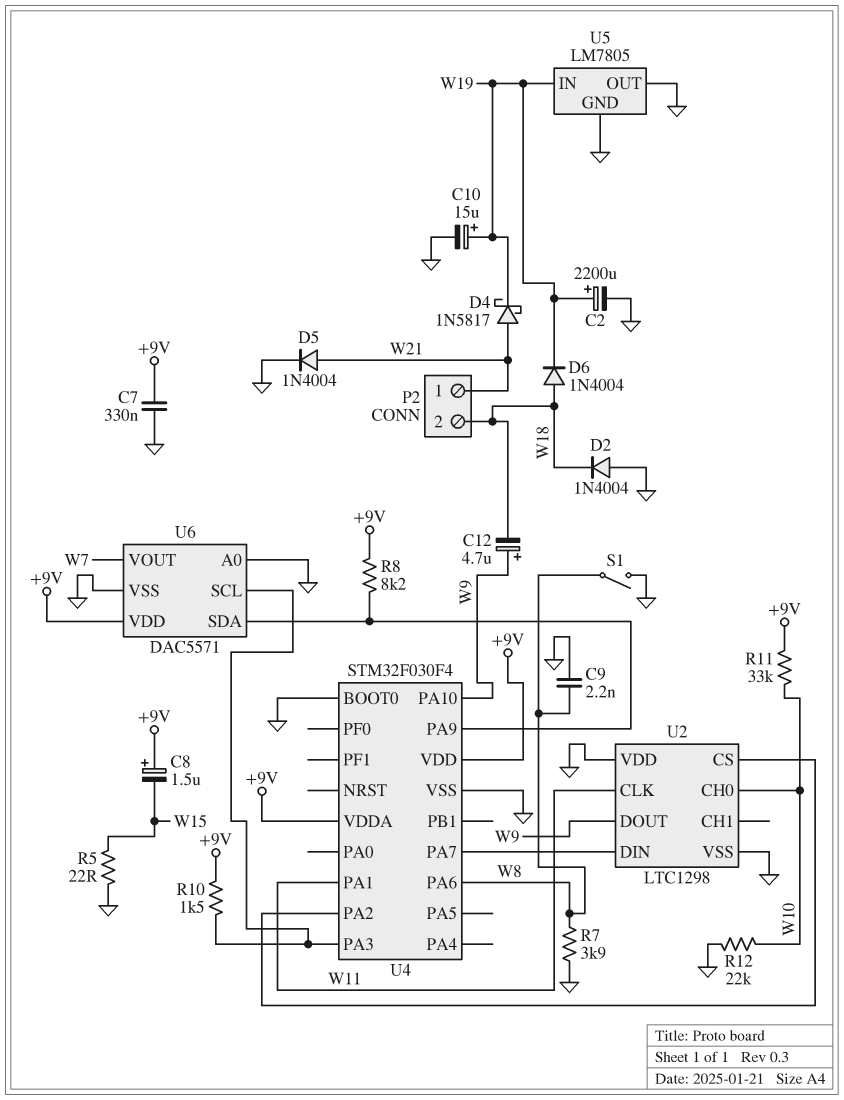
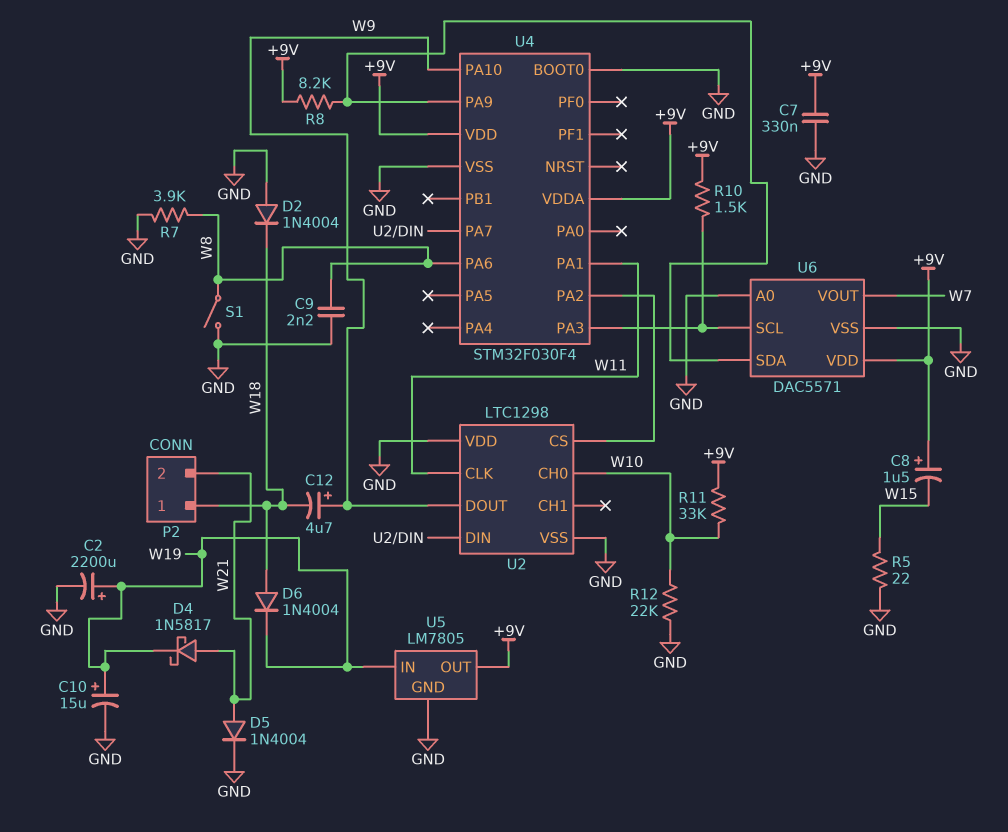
P2 pin 1: W21 -> W18
P2 pin 2: W18 -> W21
U5 pin OUT: GND -> +9V

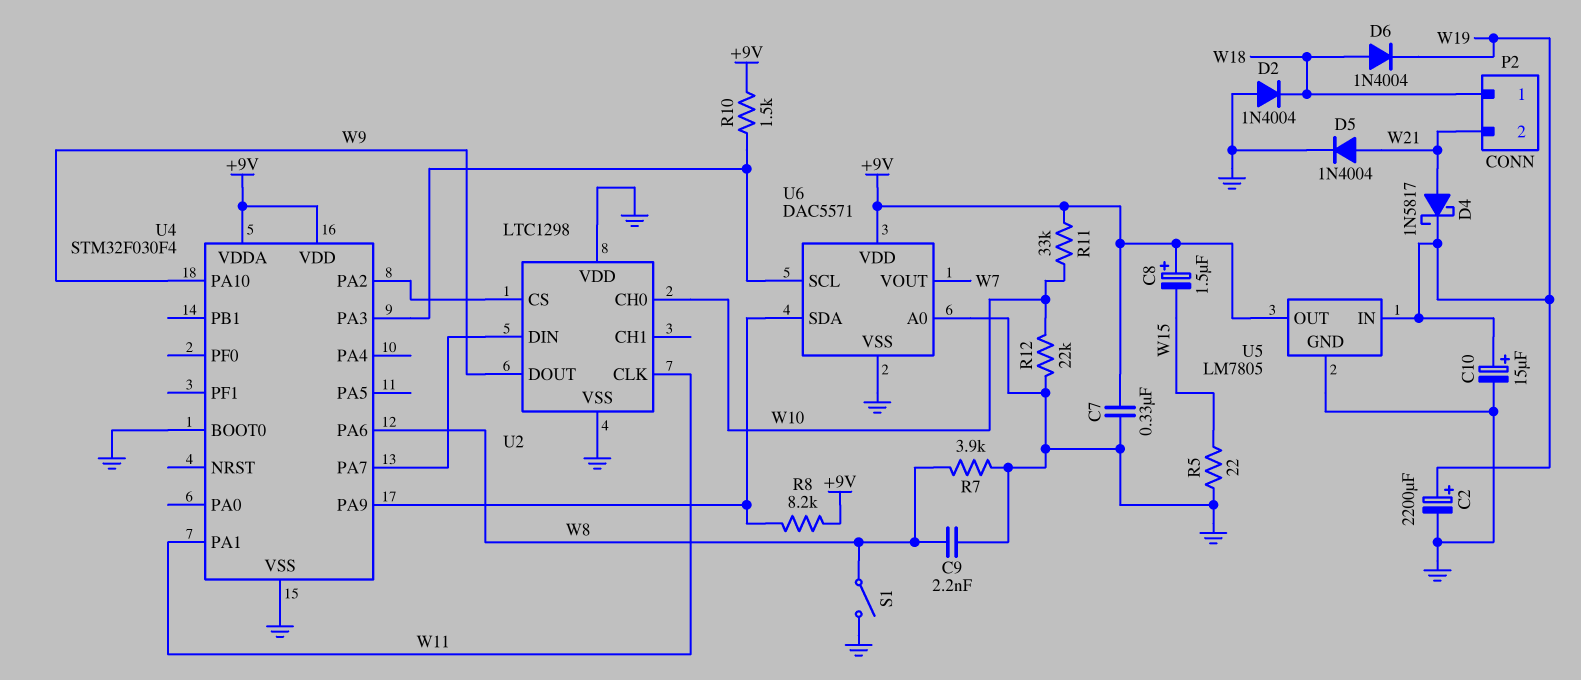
C12: 4.7uF (plus W9, minus W18) -> none

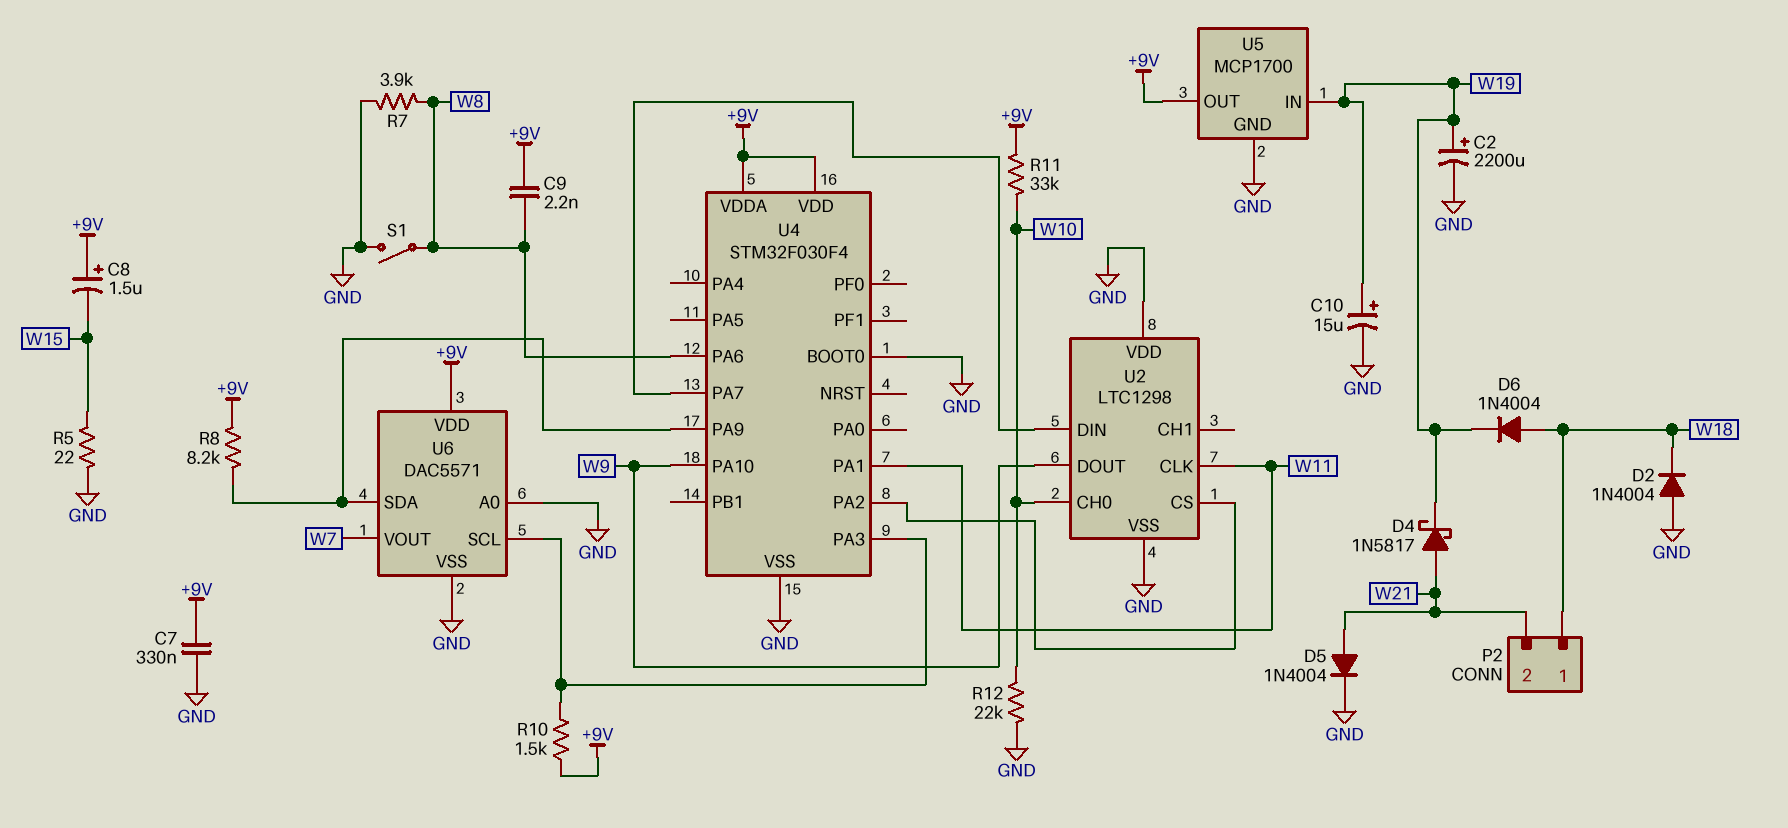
C9: 2.2nF (GND, W8) -> 2.2nF (+9V, W8)
U5: LM7805 -> MCP1700

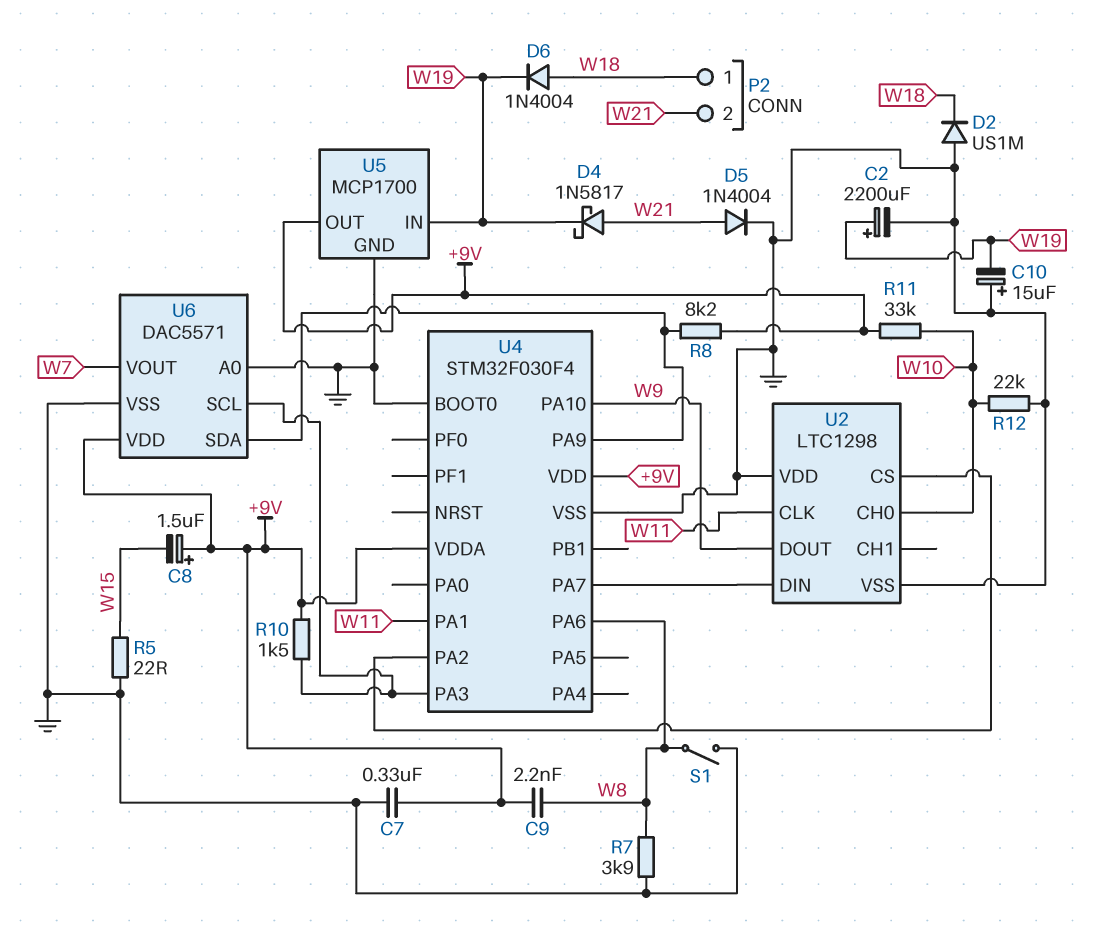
C10: 15uF (plus W19, minus GND) -> 15uF (plus GND, minus W19)
D2: diode 1N4004 (A GND, K W18) -> diode US1M (A GND, K W18)

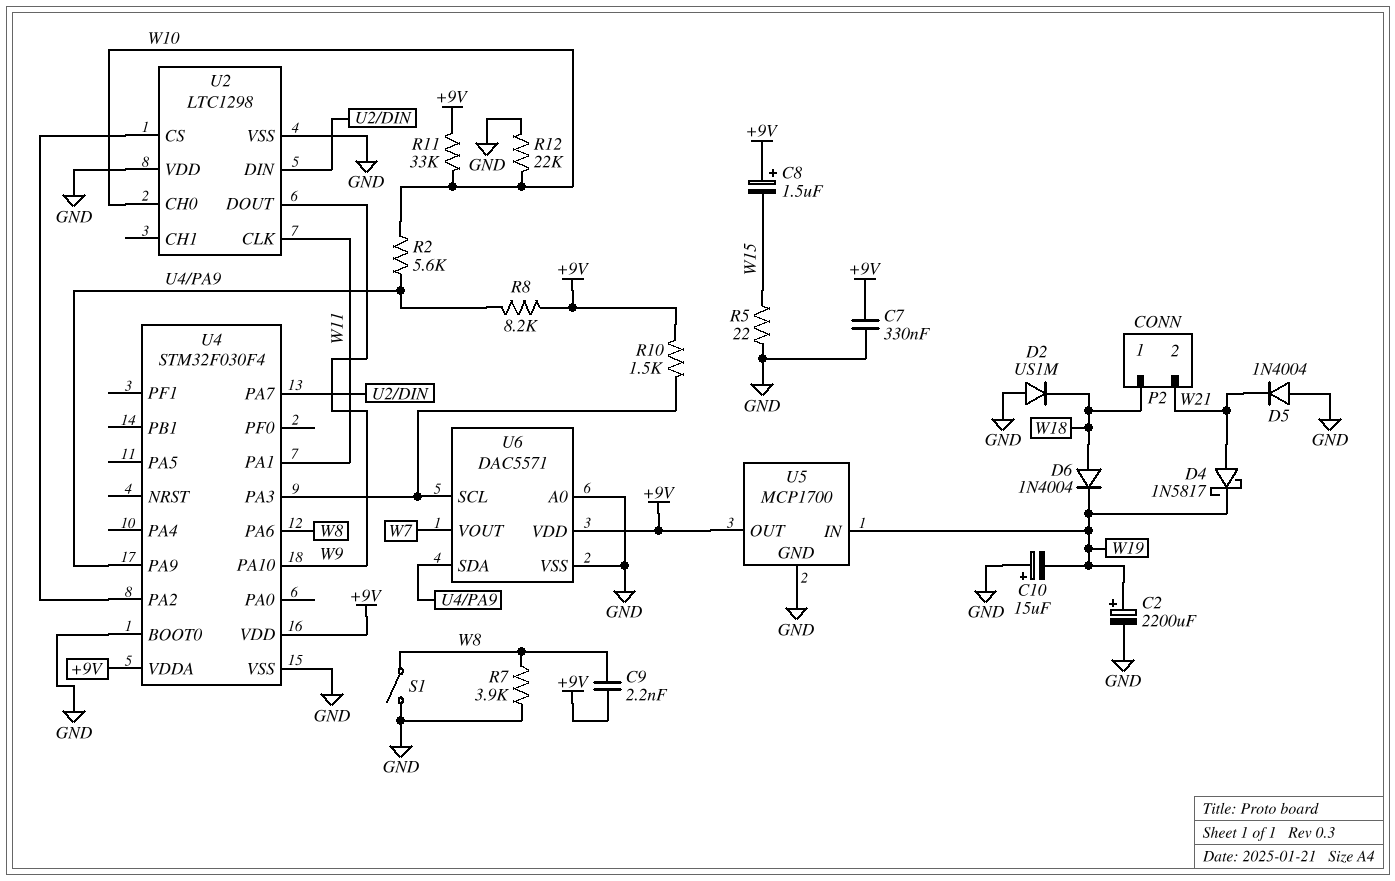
D5: diode 1N4004 (A W21, K GND) -> diode 1N4004 (A GND, K W21)
R2: none -> 5.6k (U4/PA9, W10)

